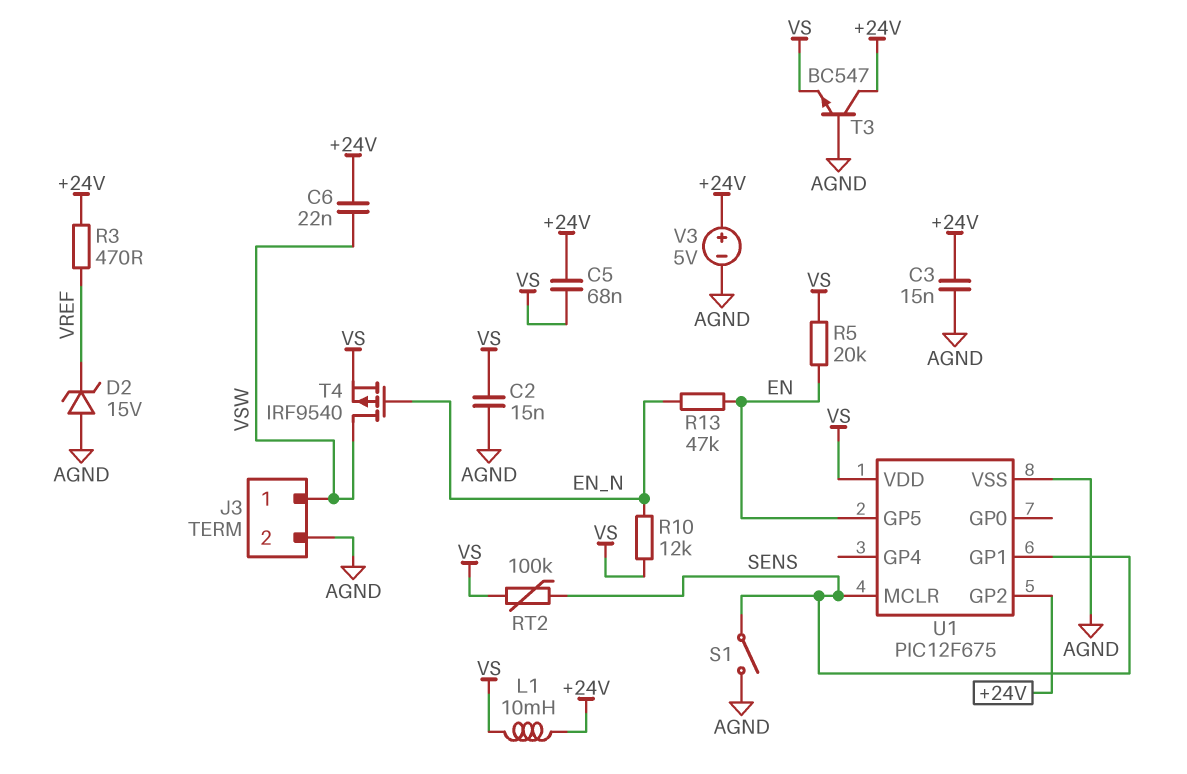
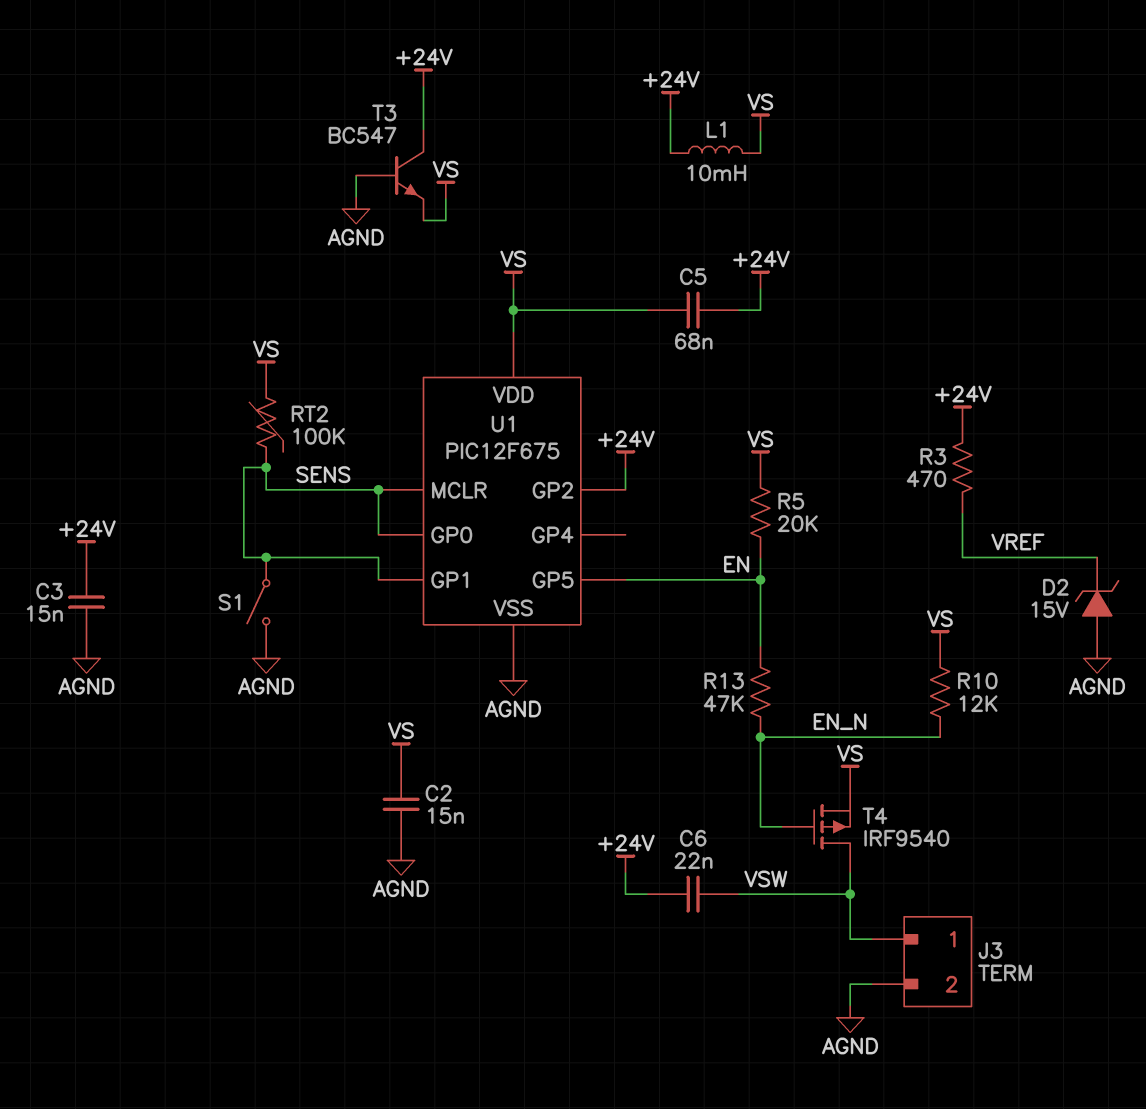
U1 pin GP0: none -> SENS
V3: 5V (plus +24V, minus AGND) -> none

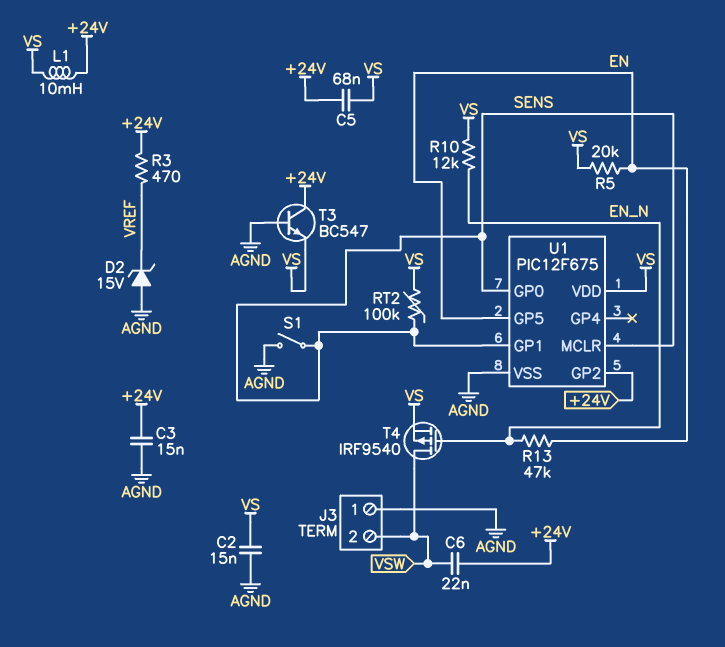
J3 pin 1: VSW -> AGND
J3 pin 2: AGND -> VSW

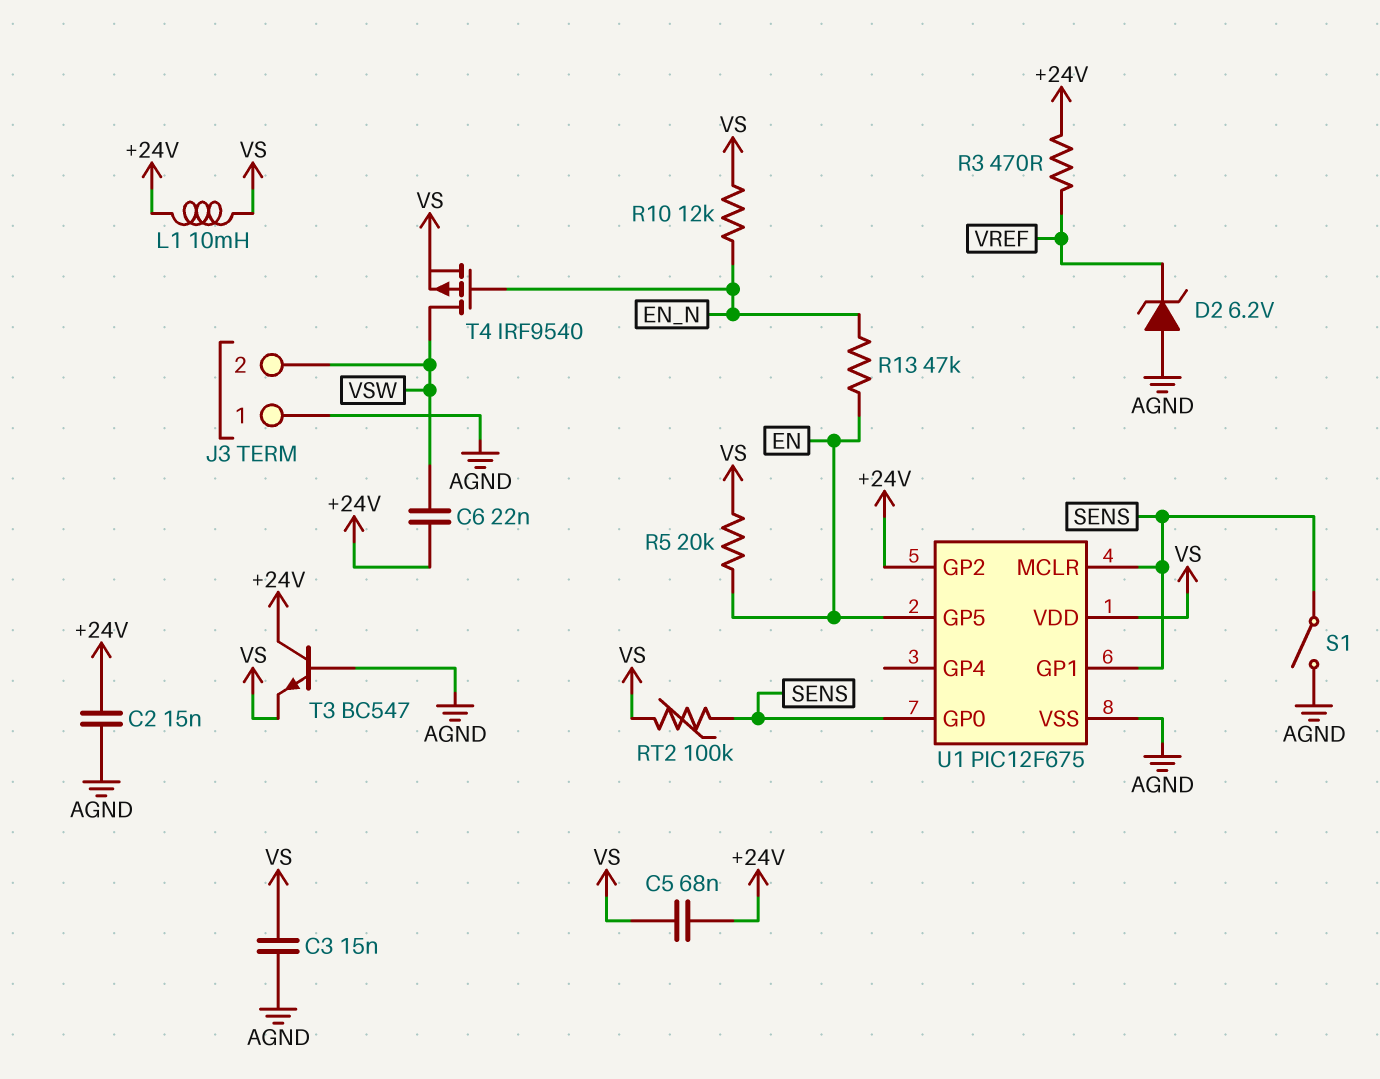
C2: 15nF (AGND, VS) -> 15nF (+24V, AGND)
C3: 15nF (+24V, AGND) -> 15nF (AGND, VS)
D2: zener 15V (A AGND, K VREF) -> zener 6.2V (A AGND, K VREF)

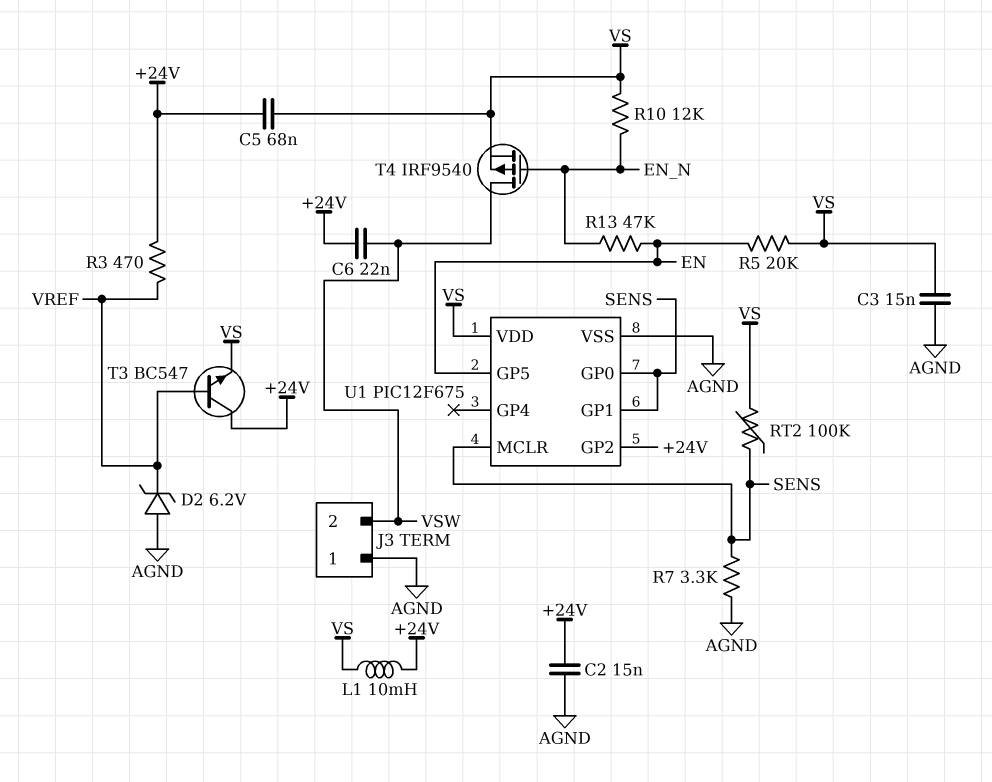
R7: none -> 3.3k (AGND, SENS)
S1: switch (AGND, SENS) -> none
T3: NPN BC547 (B AGND, C +24V, E VS) -> NPN BC547 (B VREF, C +24V, E VS)

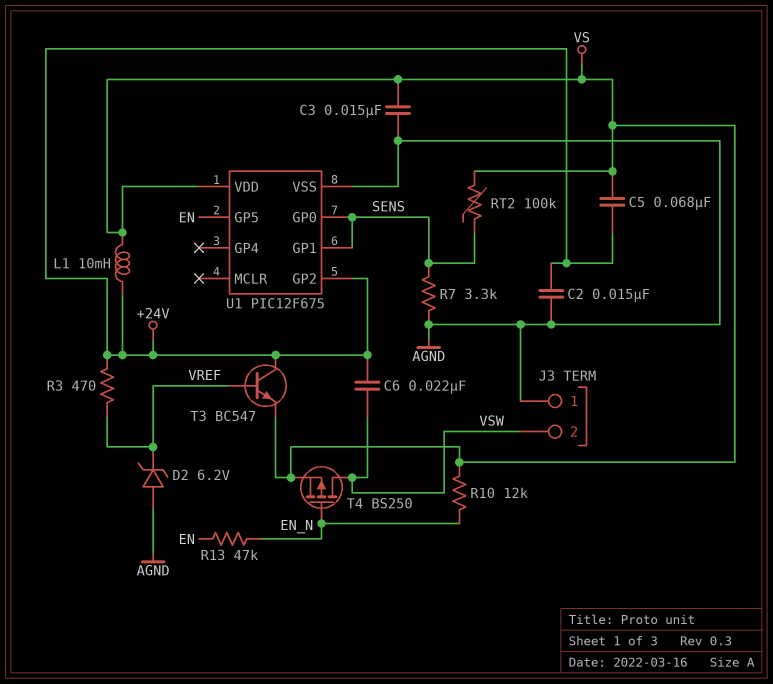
R5: 20k (EN, VS) -> none
T4: PMOS IRF9540 (G EN_N, D VSW, S VS) -> PMOS BS250 (G EN_N, D VSW, S VS)
U1 pin MCLR: SENS -> none

